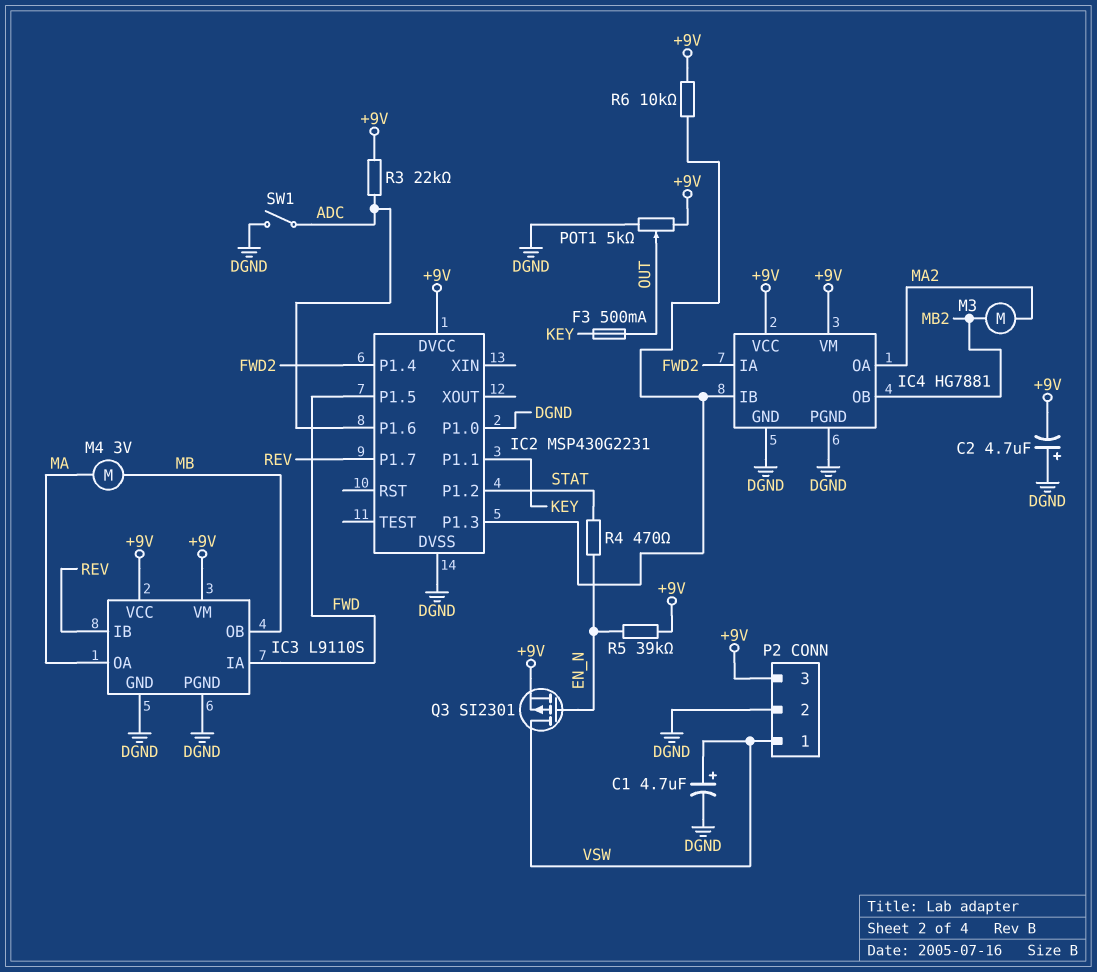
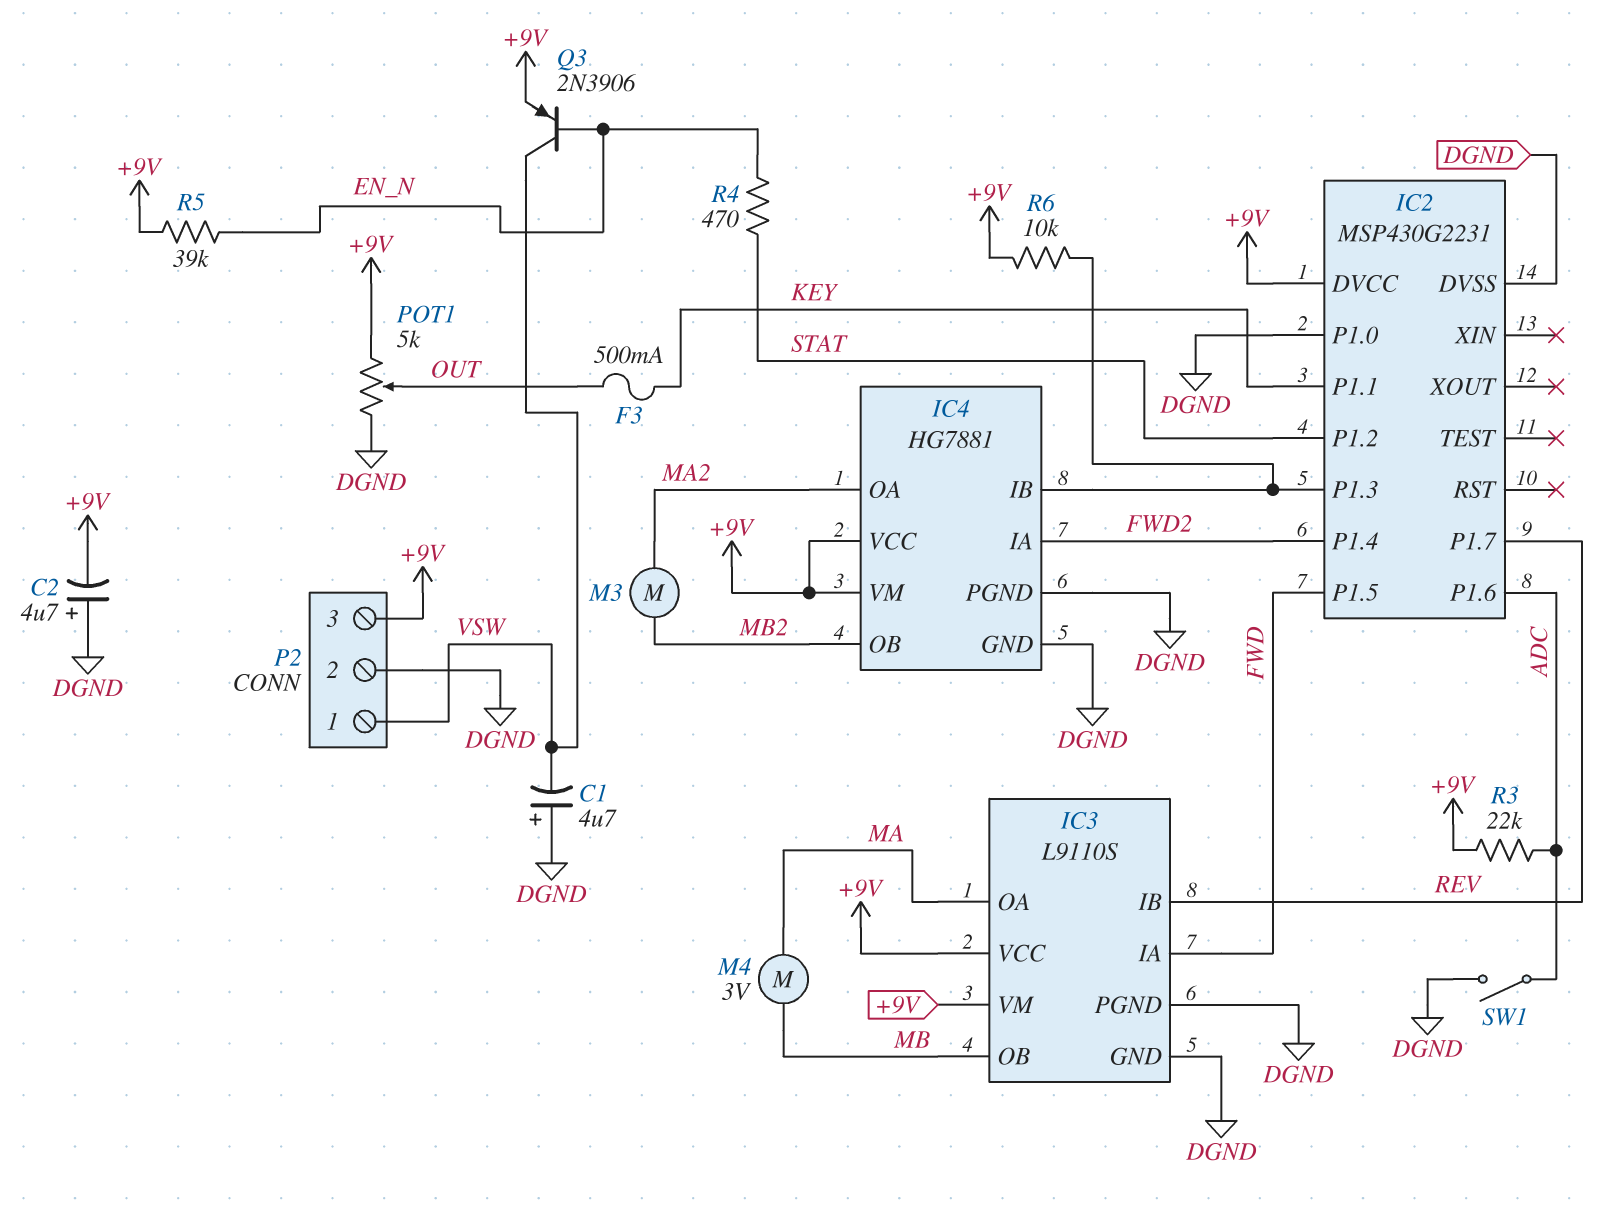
C1: 4.7uF (plus VSW, minus DGND) -> 4.7uF (plus DGND, minus VSW)
Q3: PMOS SI2301 (G EN_N, D VSW, S +9V) -> PNP 2N3906 (B EN_N, C VSW, E +9V)

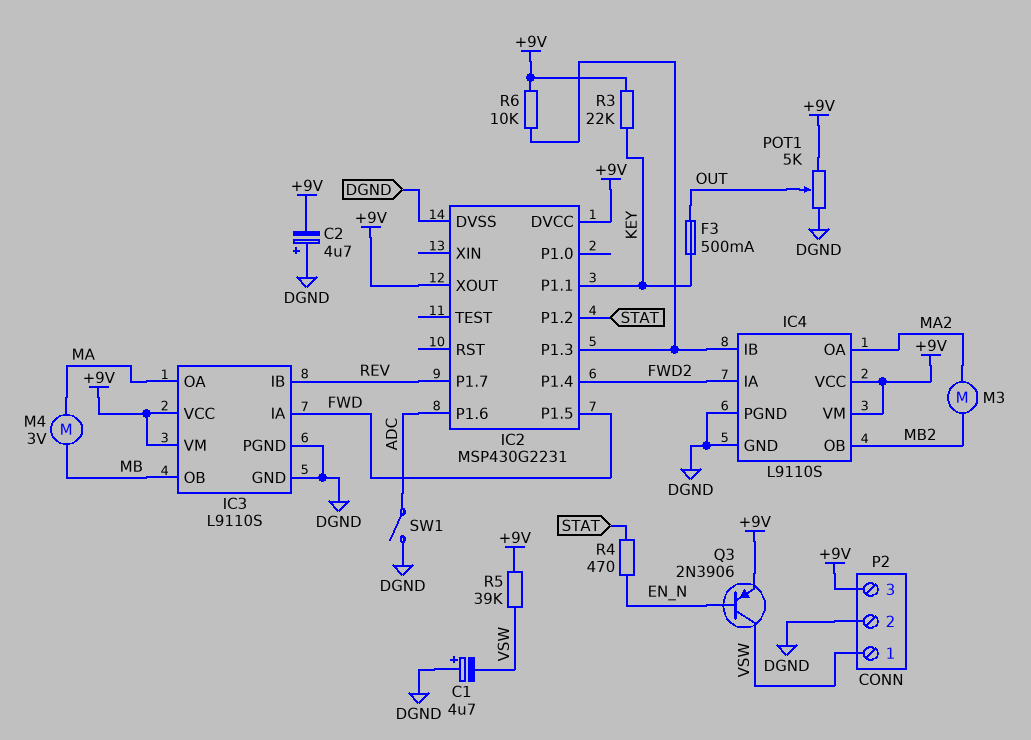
IC2 pin P1.0: DGND -> none
IC2 pin XOUT: none -> +9V
IC4: HG7881 -> L9110S
R3: 22k (+9V, ADC) -> 22k (+9V, KEY)
R5: 39k (+9V, EN_N) -> 39k (+9V, VSW)

